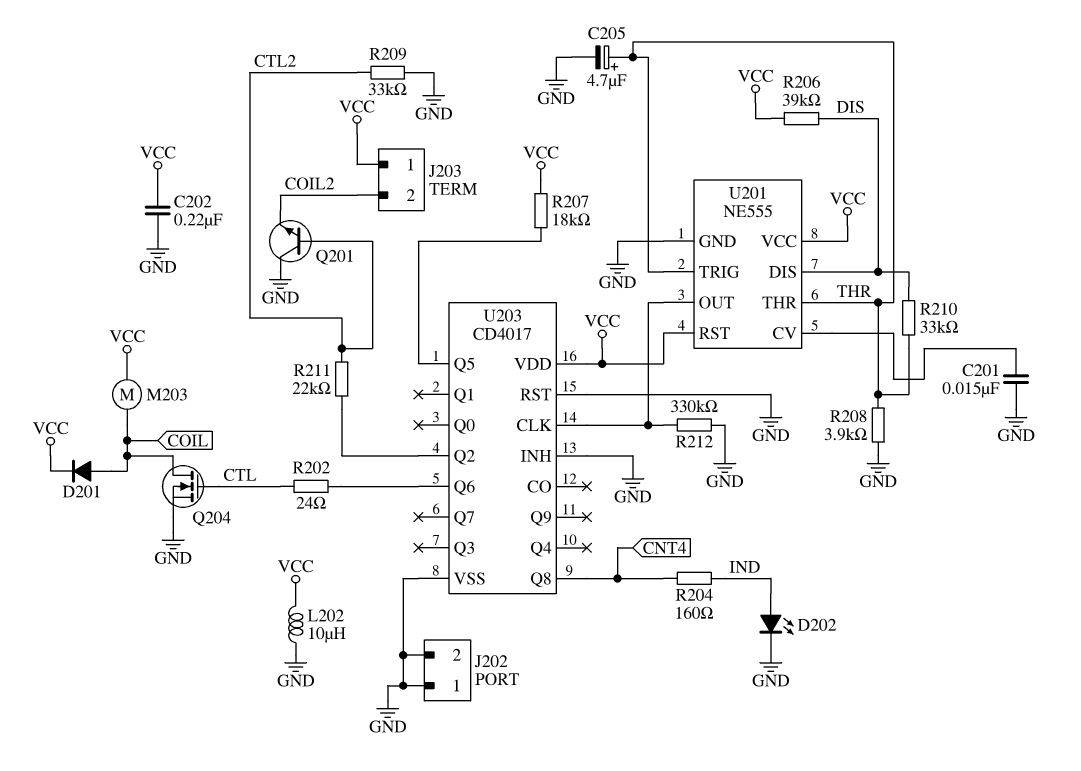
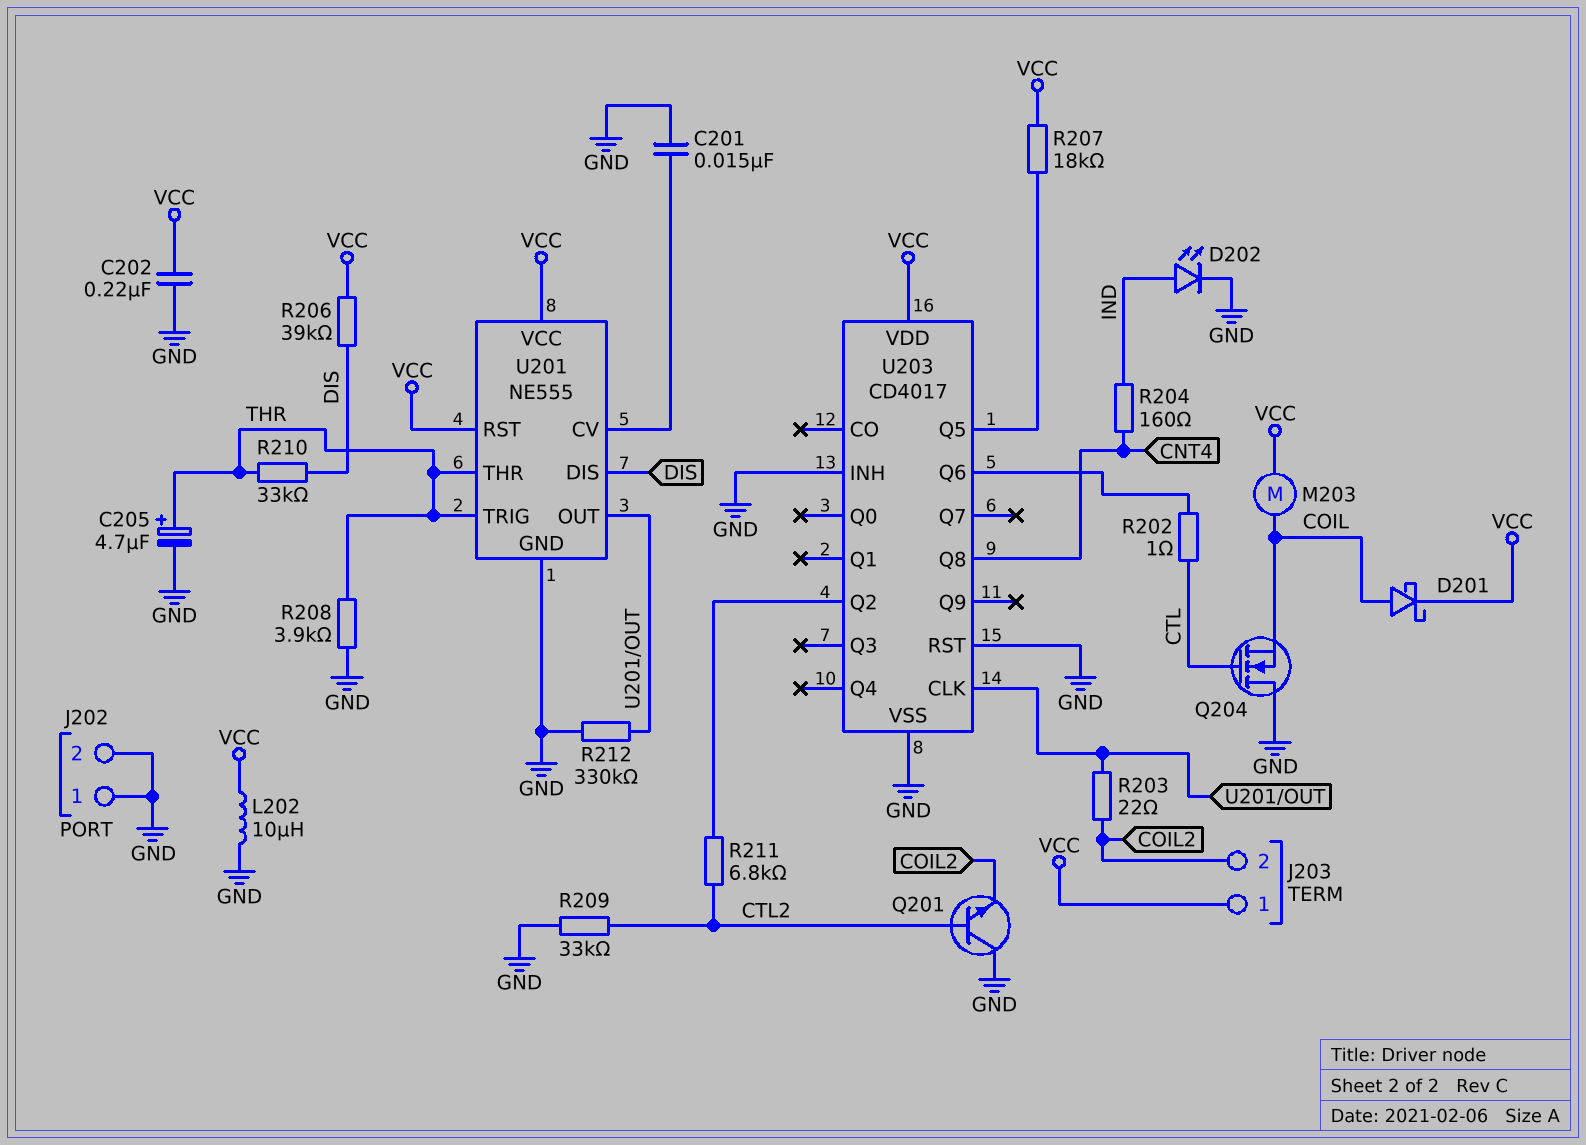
D201: diode (A COIL, K VCC) -> schottky (A COIL, K VCC)
Q204: NMOS (G CTL, D COIL, S GND) -> NMOS (G CTL, D GND, S COIL)
R202: 24 (CTL, U203/Q6) -> 1 (CTL, U203/Q6)
R203: none -> 22 (COIL2, U201/OUT)
R211: 22k (CTL2, U203/Q2) -> 6.8k (CTL2, U203/Q2)

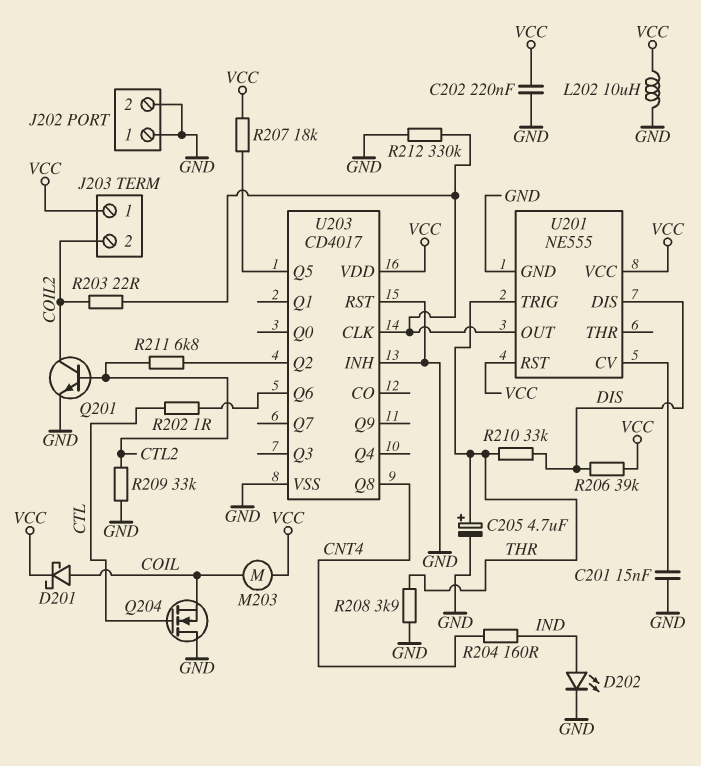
Q201: NPN (B CTL2, C GND, E COIL2) -> NPN (B CTL2, C COIL2, E GND)
U201 pin THR: THR -> none

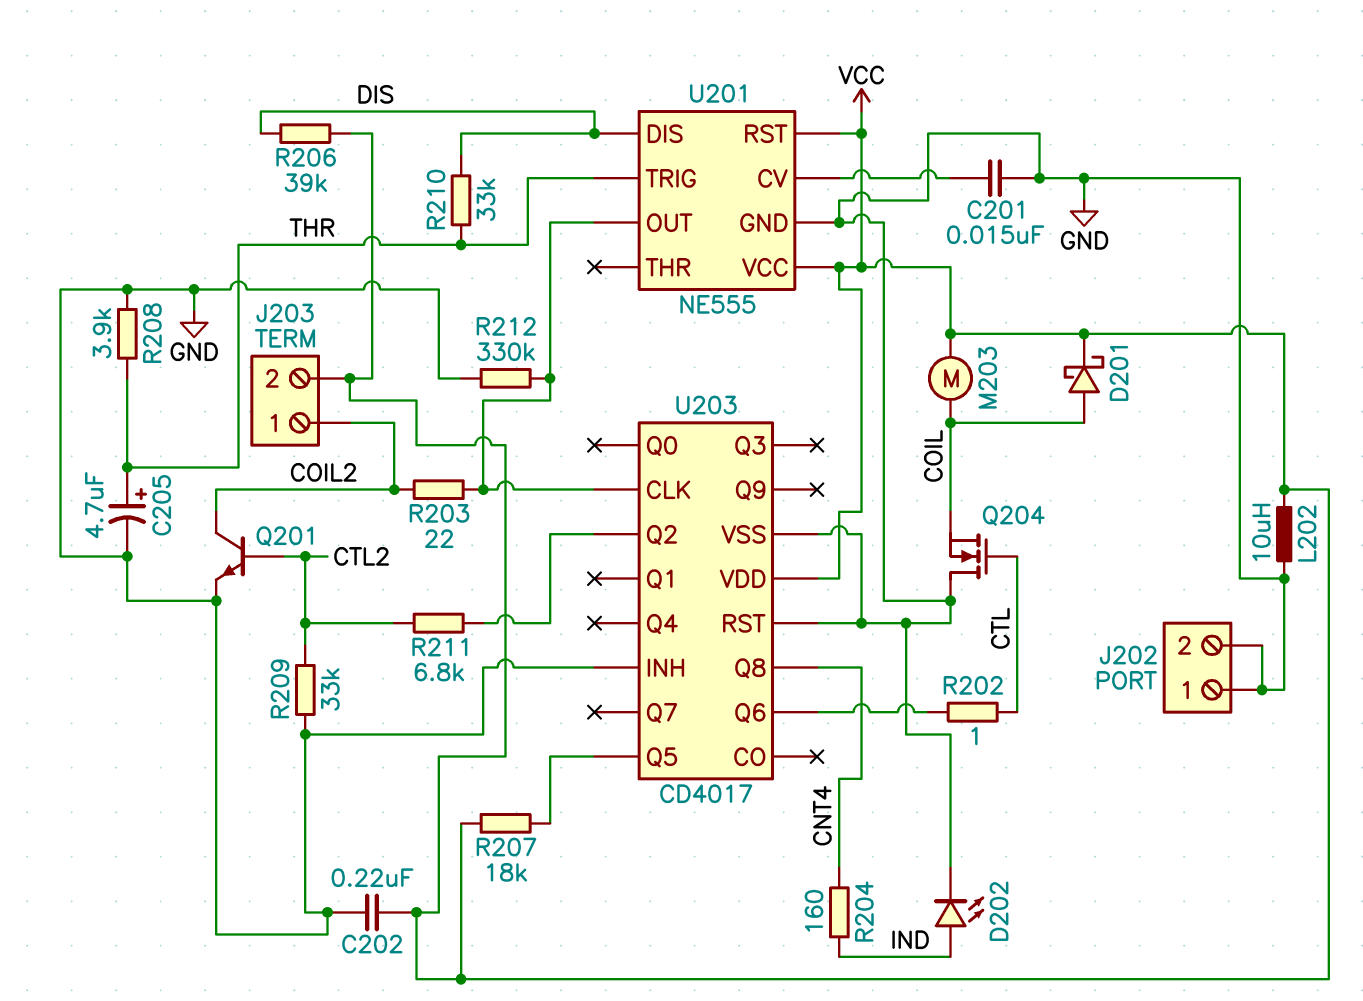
J203 pin 1: VCC -> COIL2
J203 pin 2: COIL2 -> VCC

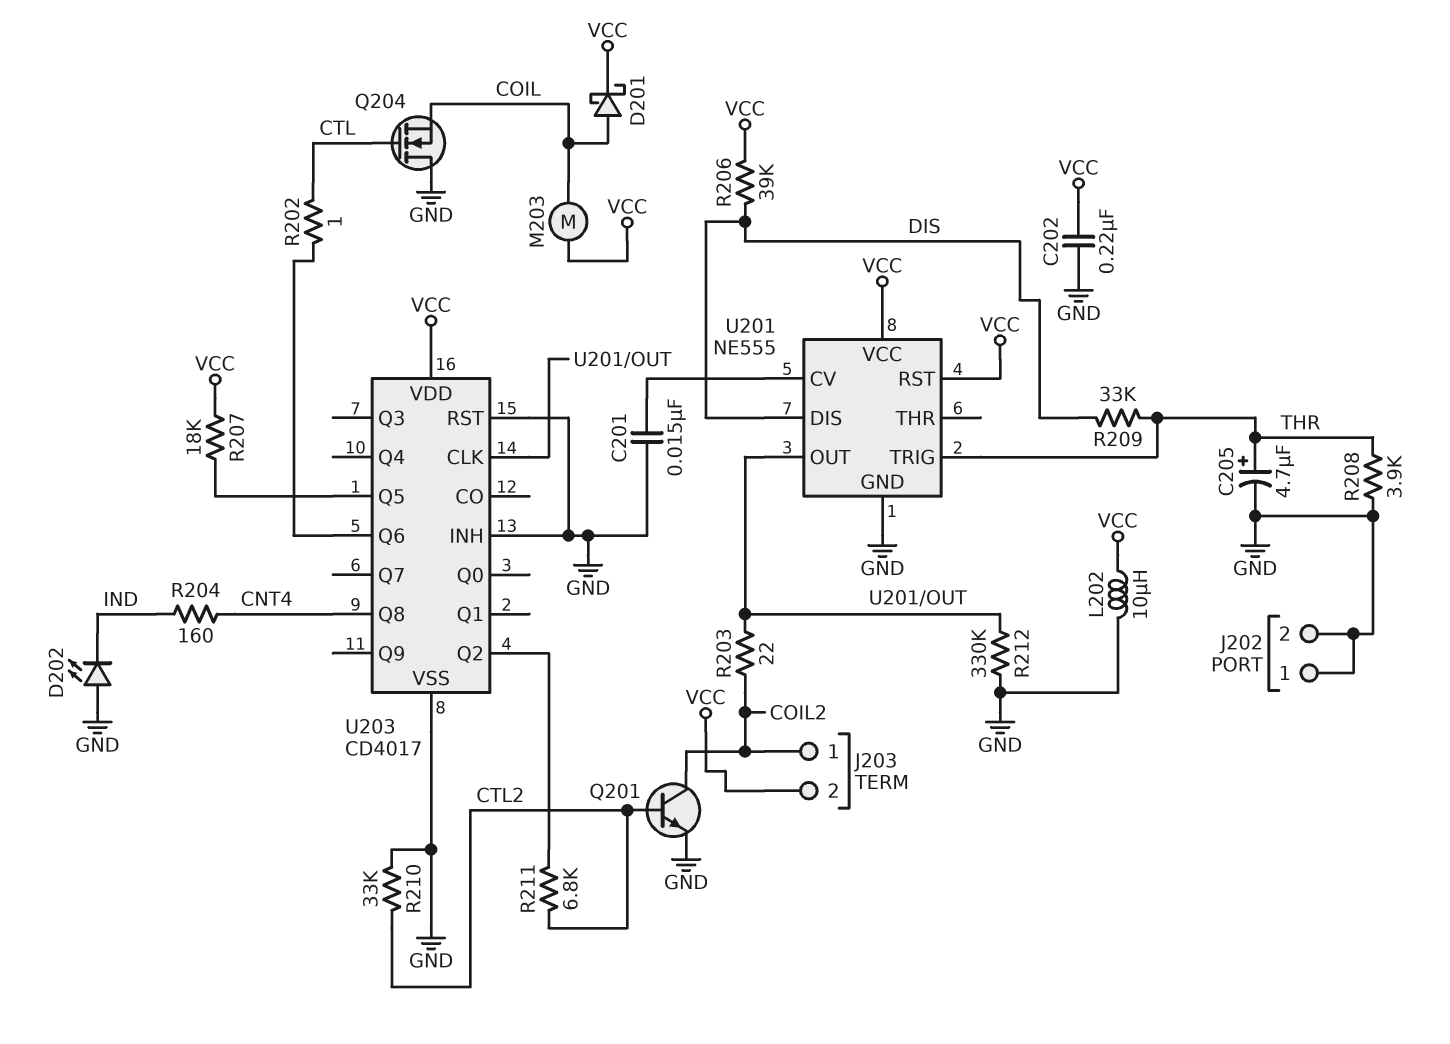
D202: LED (A IND, K GND) -> LED (A GND, K IND)
R209: 33k (CTL2, GND) -> 33k (DIS, THR)
R210: 33k (DIS, THR) -> 33k (CTL2, GND)

